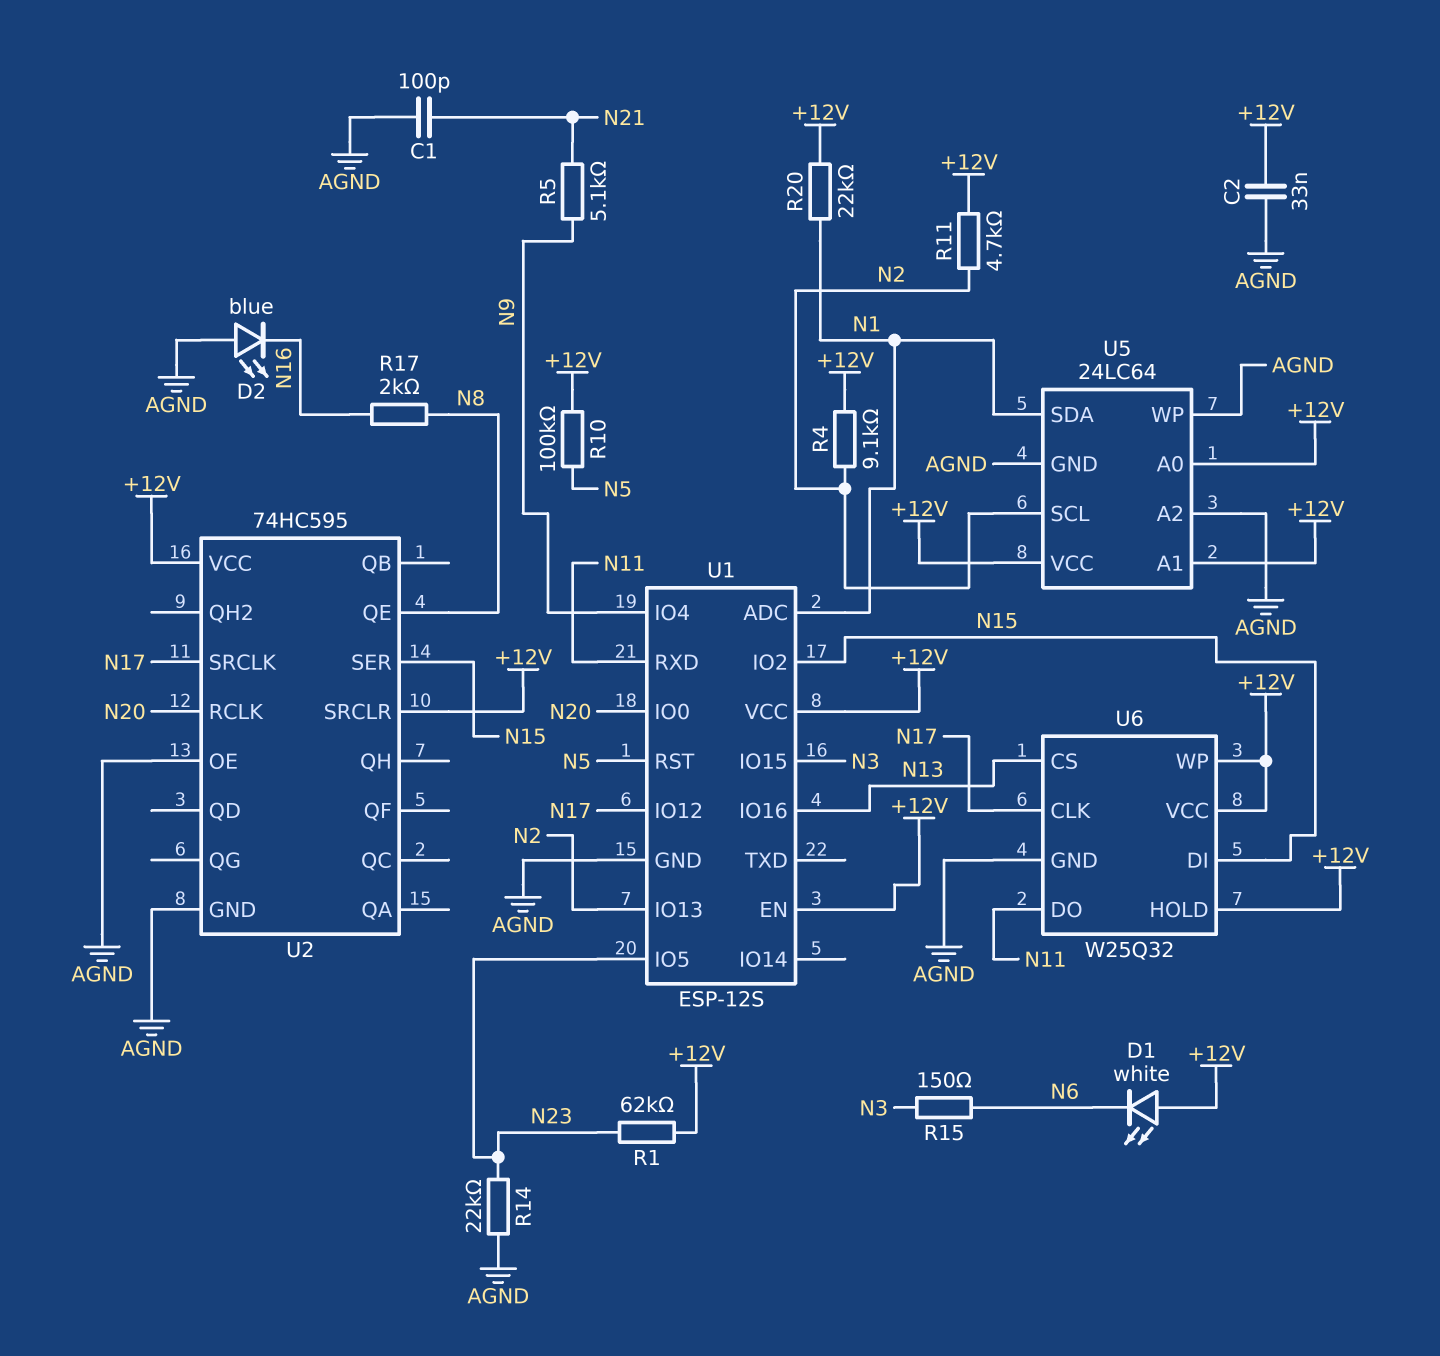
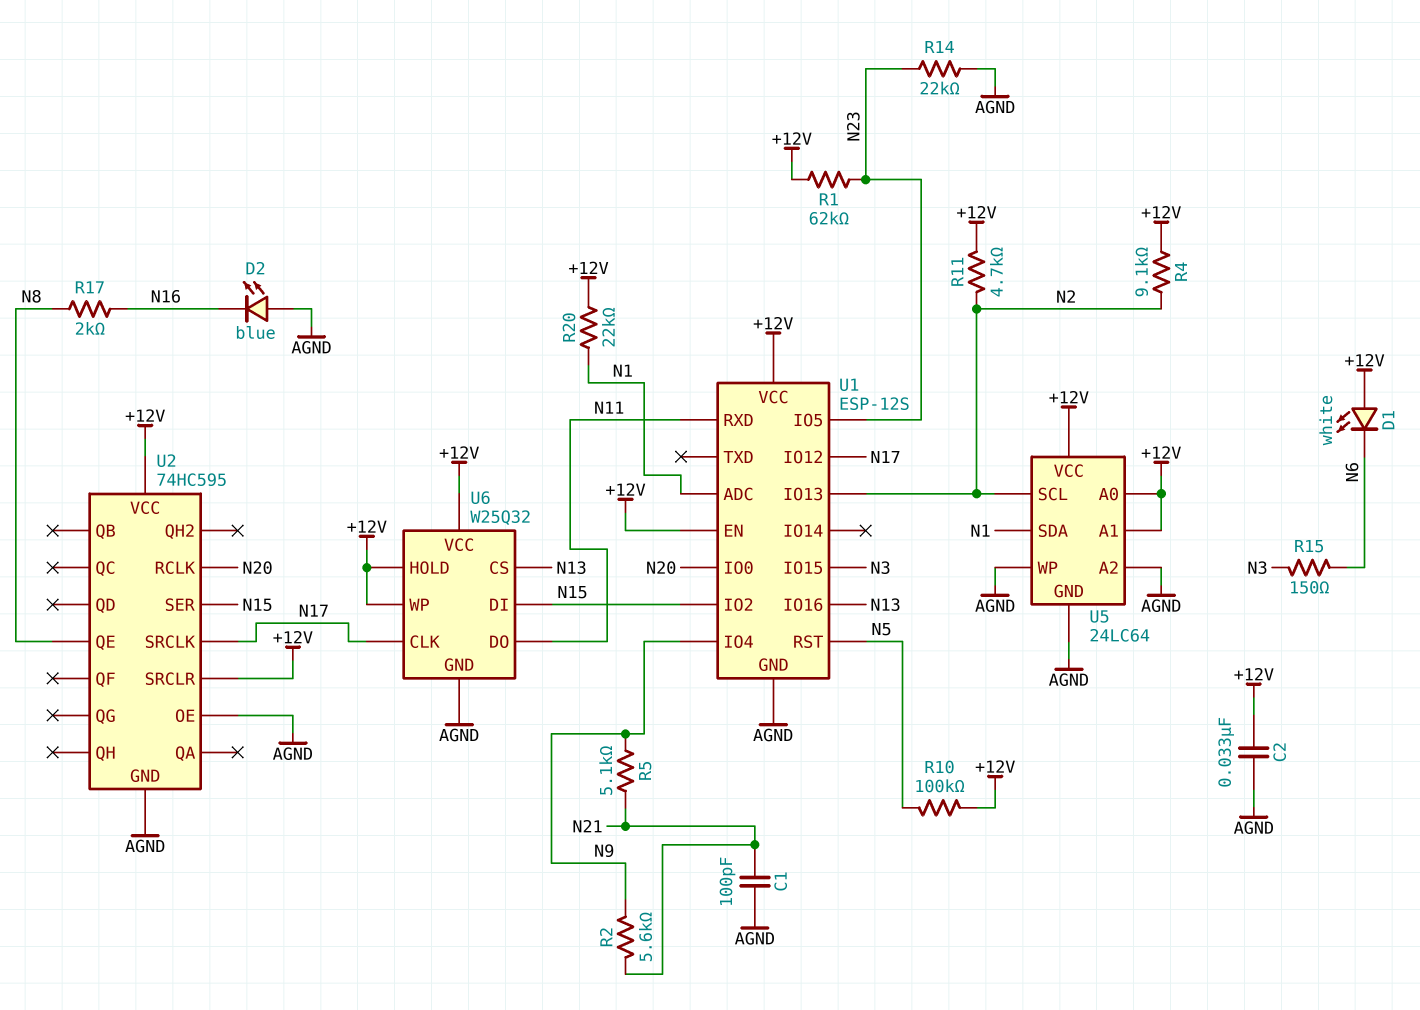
R2: none -> 5.6k (N9, N21)

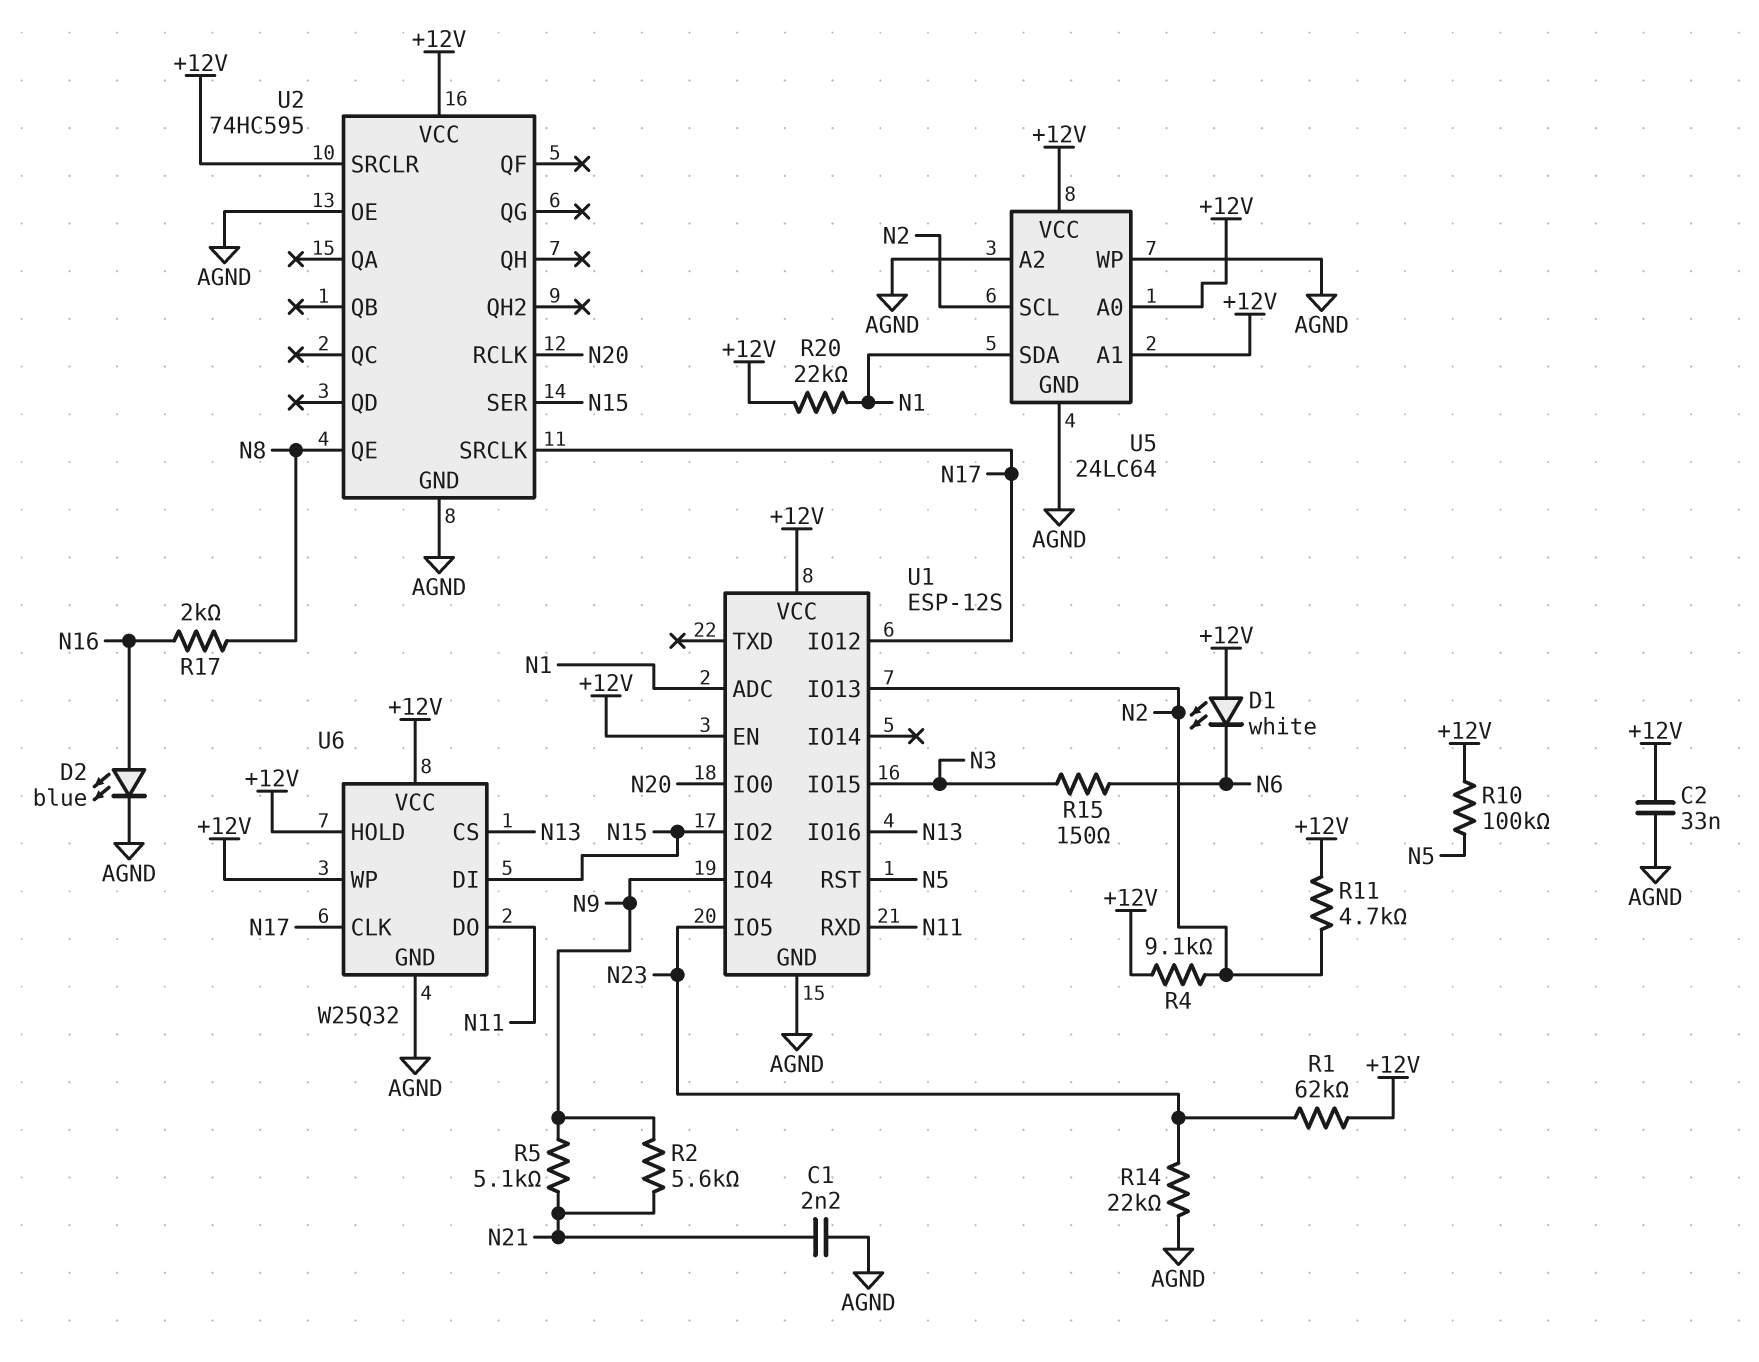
C1: 100pF (AGND, N21) -> 2.2nF (AGND, N21)
D2: LED blue (A AGND, K N16) -> LED blue (A N16, K AGND)

